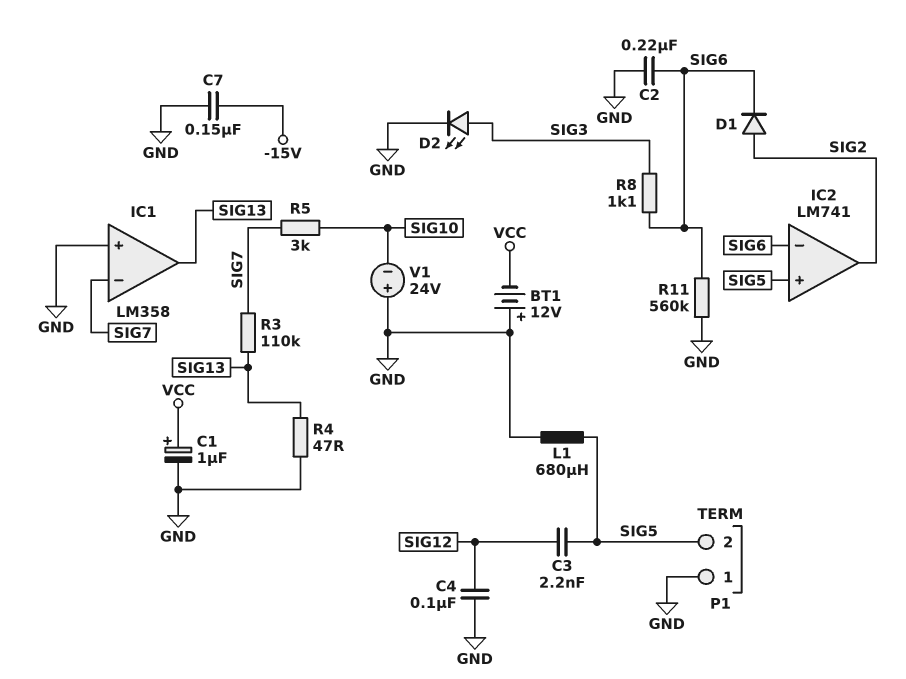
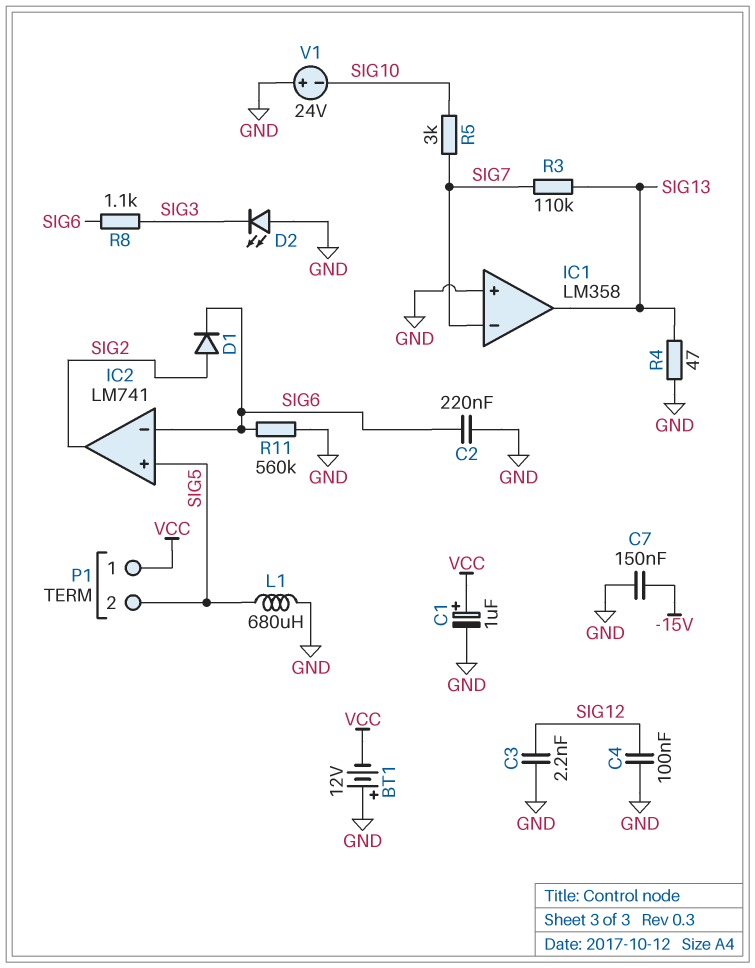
C3: 2.2nF (SIG5, SIG12) -> 2.2nF (GND, SIG12)
D2: LED (A SIG3, K GND) -> LED (A GND, K SIG3)
P1 pin 1: GND -> VCC

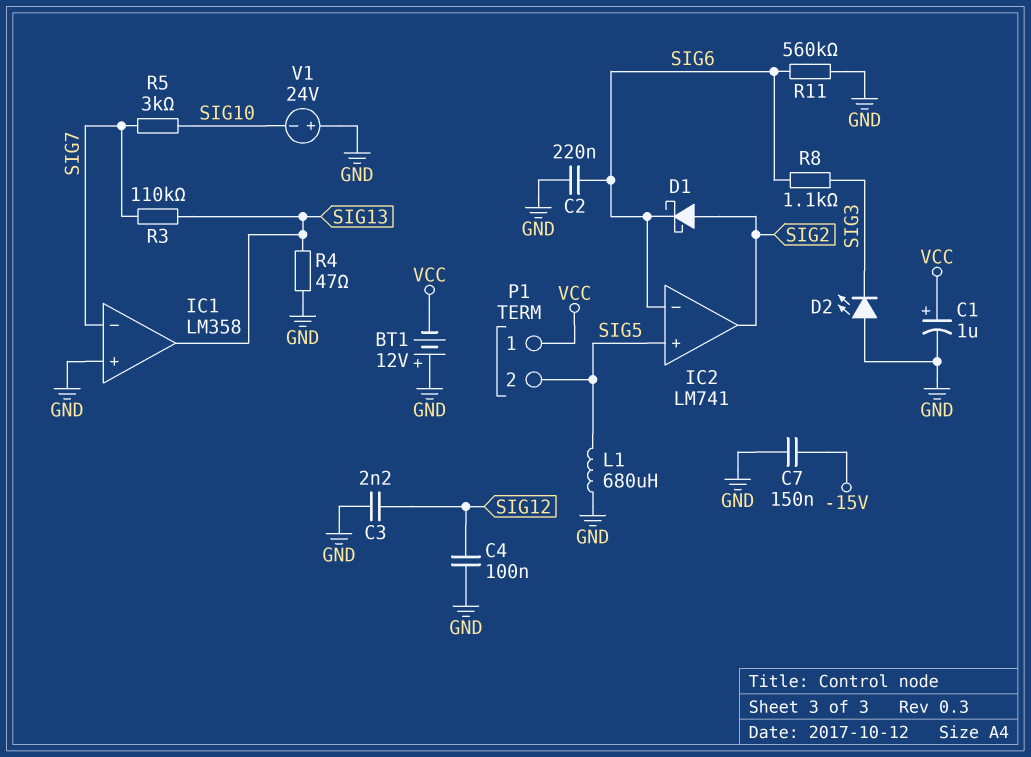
D1: diode (A SIG2, K SIG6) -> schottky (A SIG2, K SIG6)

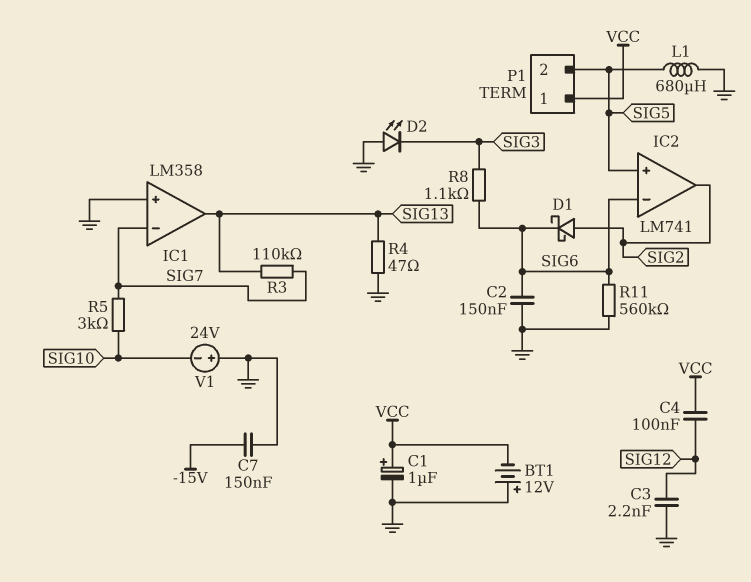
C2: 220nF (GND, SIG6) -> 150nF (GND, SIG6)
C4: 100nF (GND, SIG12) -> 100nF (SIG12, VCC)

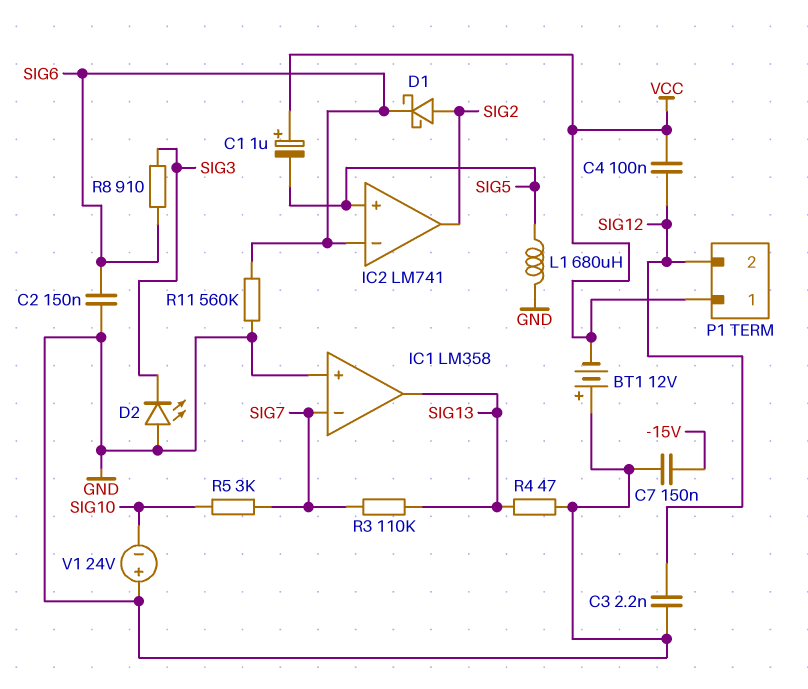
C1: 1uF (plus VCC, minus GND) -> 1uF (plus VCC, minus SIG5)
P1 pin 2: SIG5 -> SIG12
R8: 1.1k (SIG3, SIG6) -> 910 (SIG3, SIG6)

